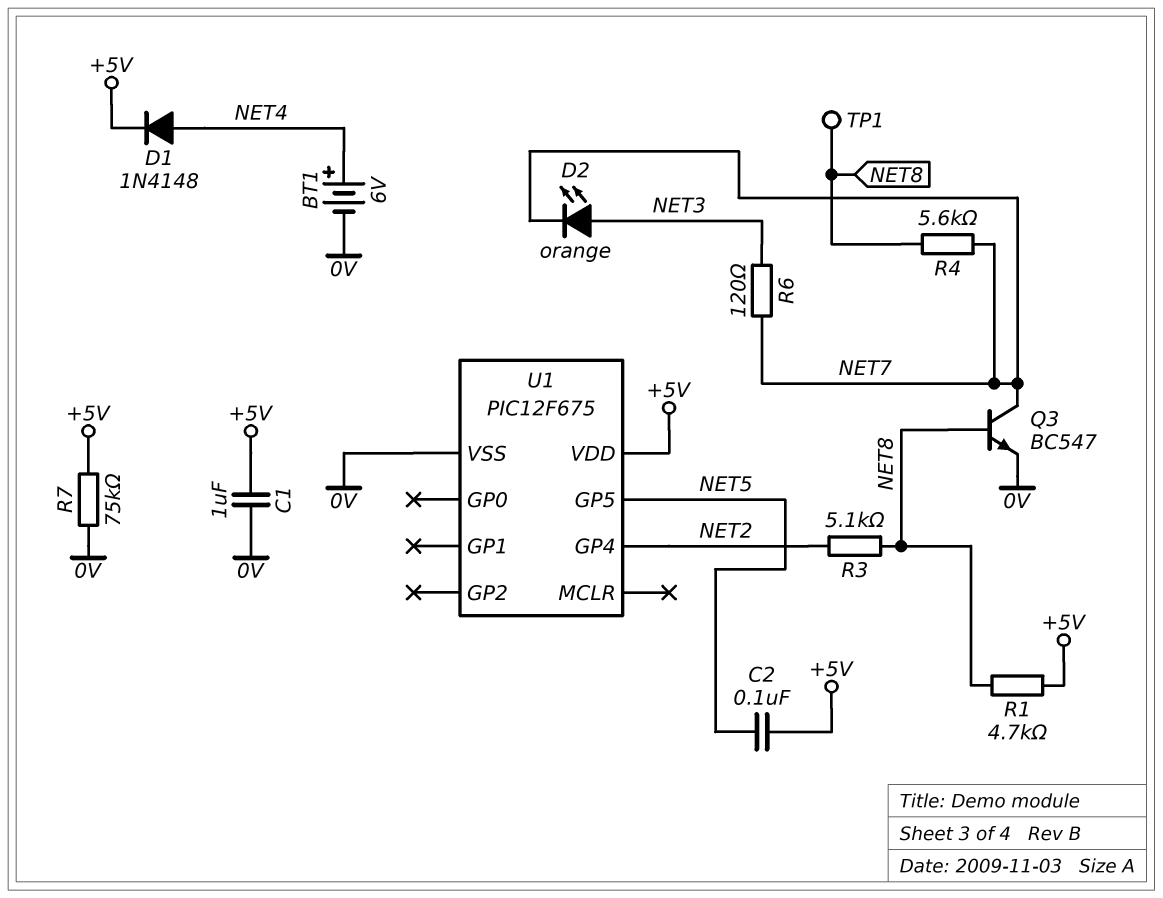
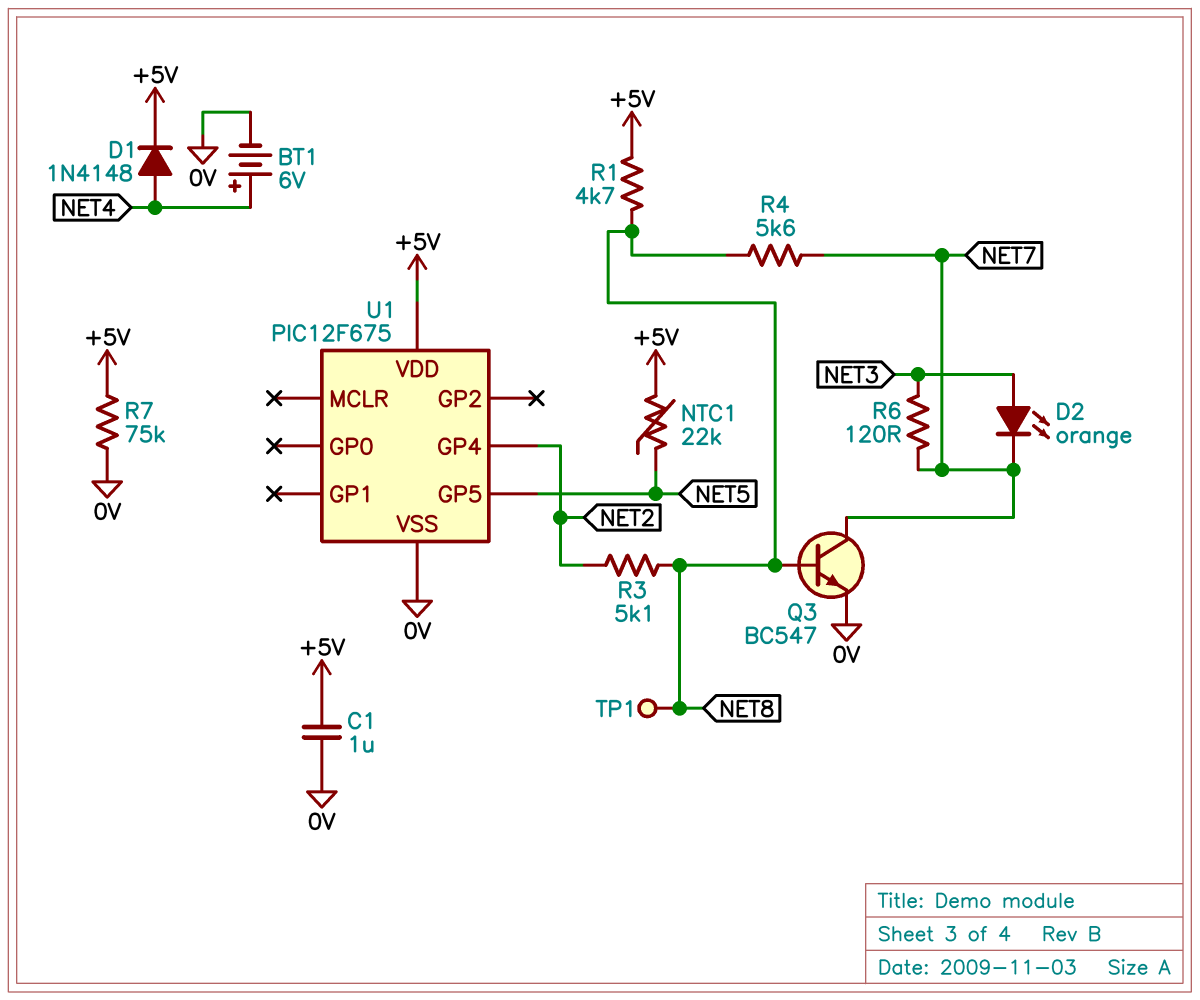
C2: 100nF (+5V, NET5) -> none
NTC1: none -> 22k (+5V, NET5)

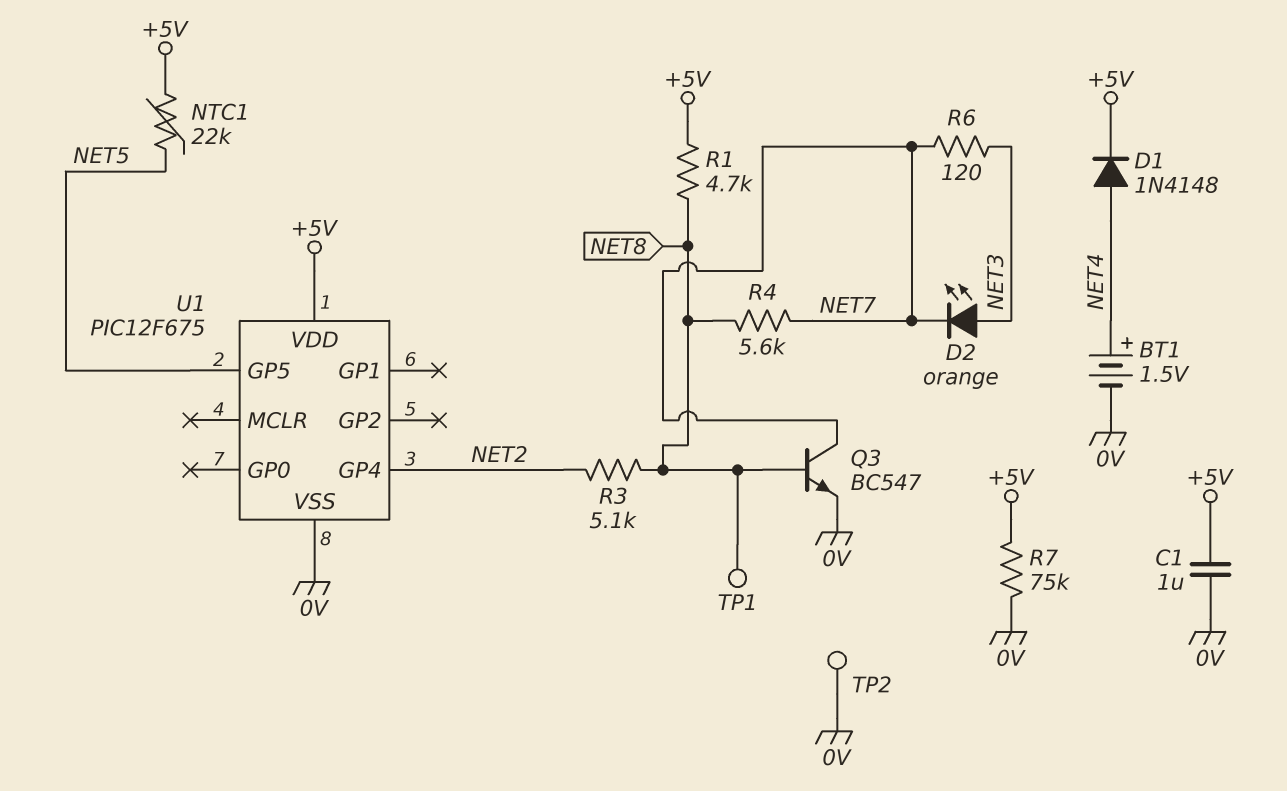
BT1: 6V (plus NET4, minus 0V) -> 1.5V (plus NET4, minus 0V)
TP2: none -> test point (0V)

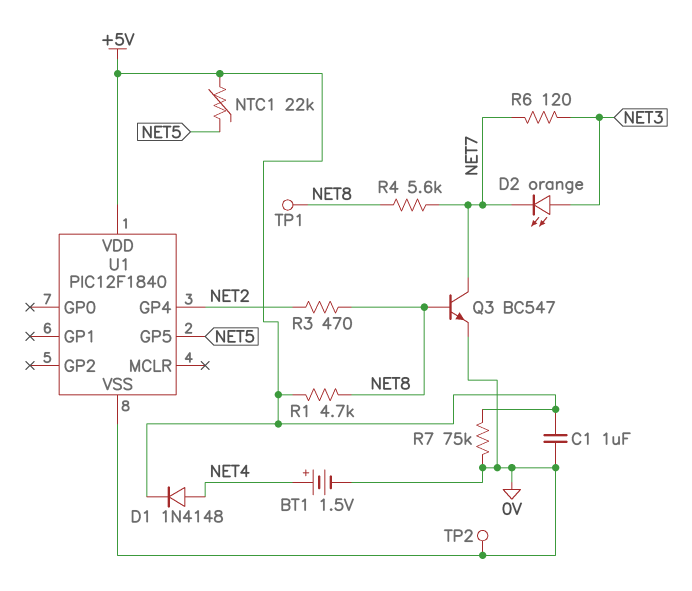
R3: 5.1k (NET2, NET8) -> 470 (NET2, NET8)
U1: PIC12F675 -> PIC12F1840

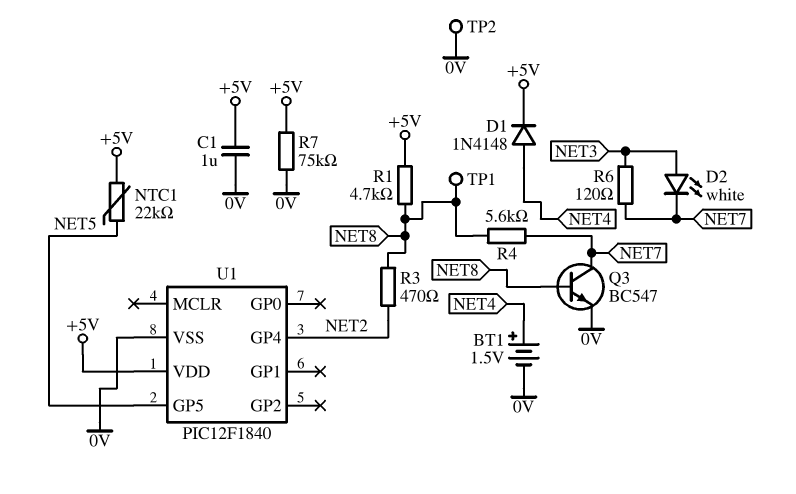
D2: LED orange (A NET3, K NET7) -> LED white (A NET3, K NET7)

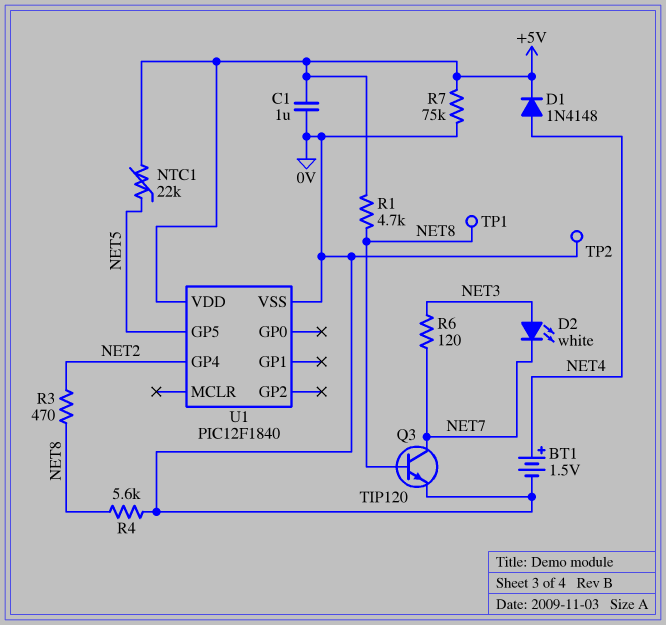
Q3: NPN BC547 (B NET8, C NET7, E 0V) -> NPN TIP120 (B NET8, C NET7, E 0V)
R4: 5.6k (NET7, NET8) -> 5.6k (0V, NET8)

